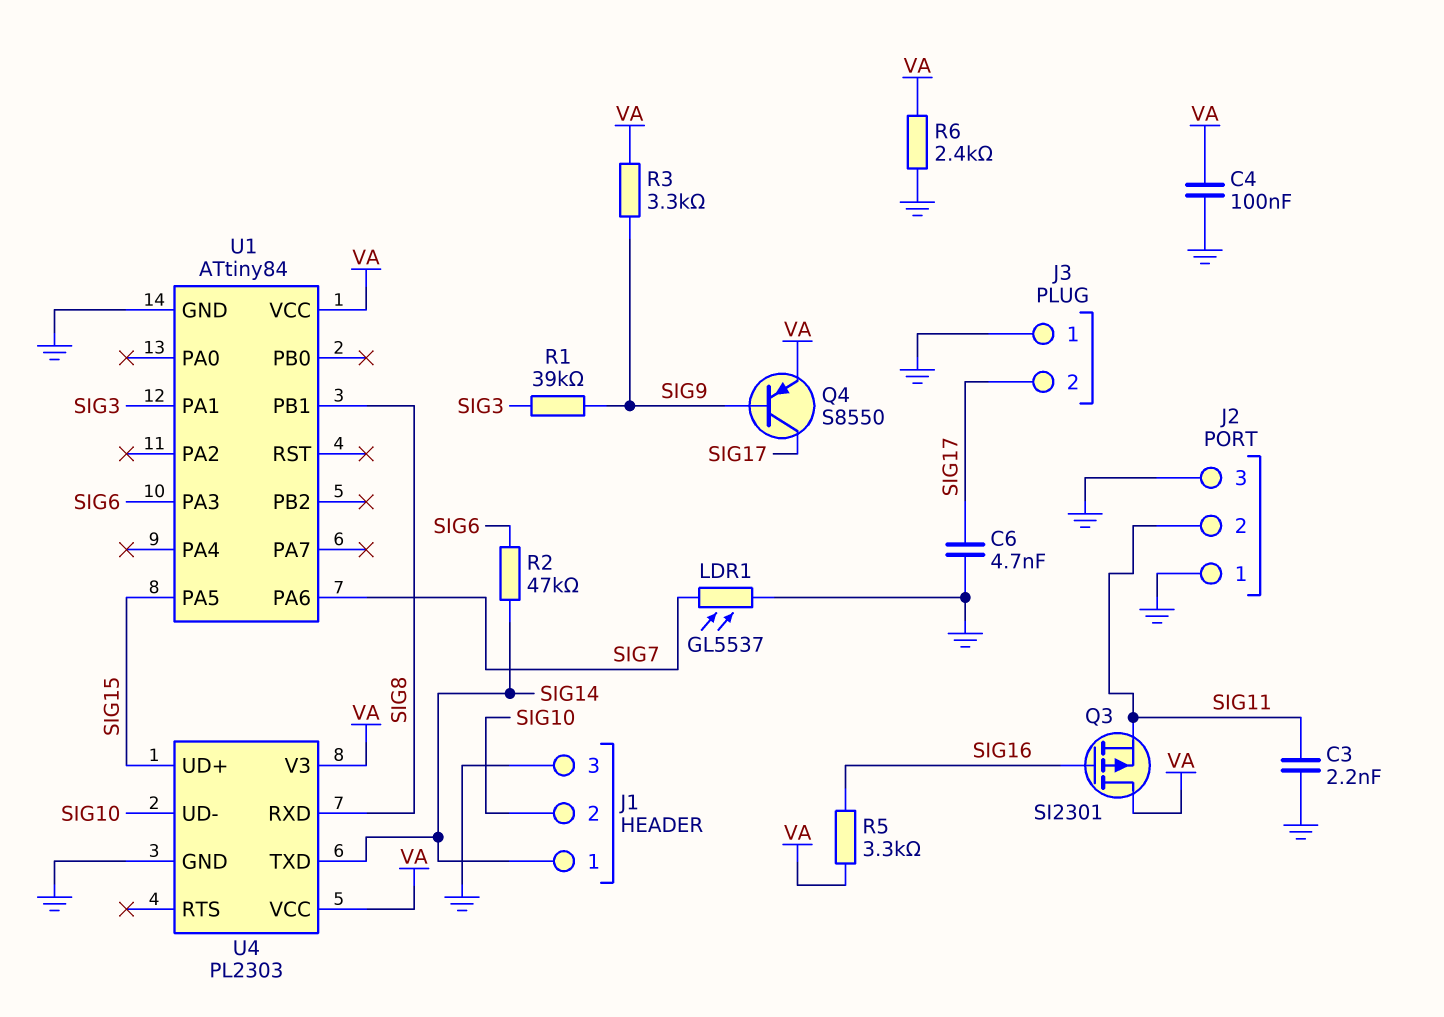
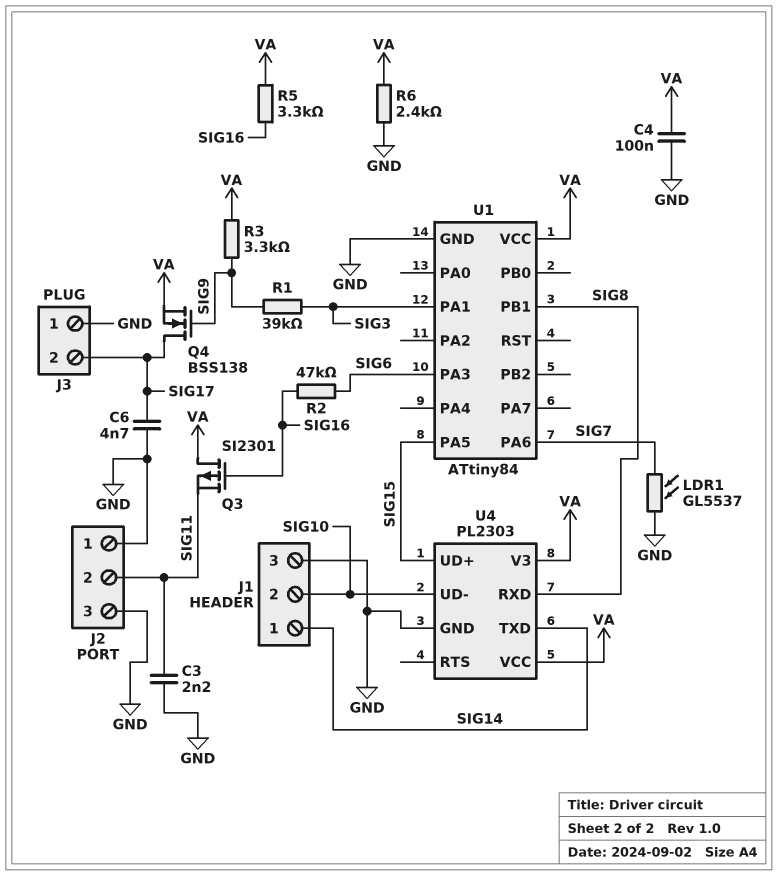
Q4: PNP S8550 (B SIG9, C SIG17, E VA) -> NMOS BSS138 (G SIG9, D SIG17, S VA)
R2: 47k (SIG6, SIG14) -> 47k (SIG6, SIG16)

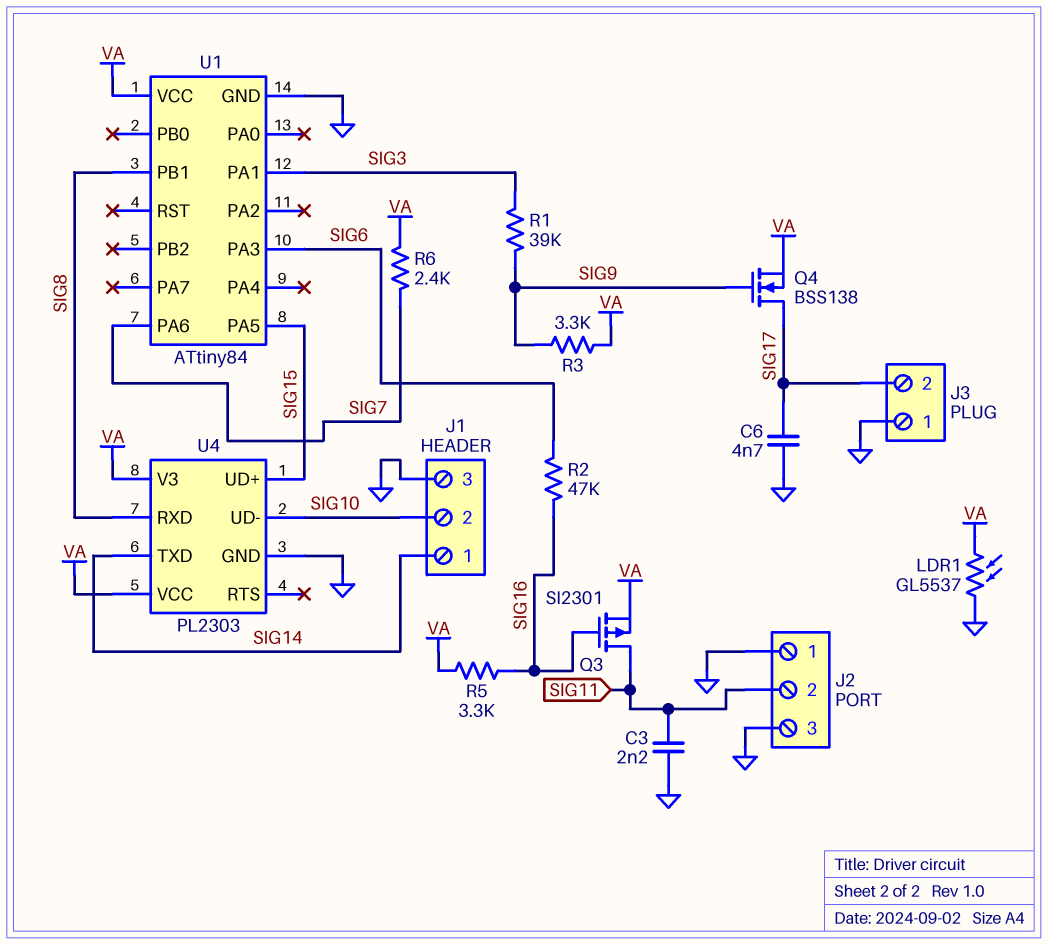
C4: 100nF (GND, VA) -> none
LDR1: GL5537 (GND, SIG7) -> GL5537 (GND, VA)
Q3: PMOS SI2301 (G SIG16, D VA, S SIG11) -> PMOS SI2301 (G SIG16, D SIG11, S VA)
R6: 2.4k (GND, VA) -> 2.4k (SIG7, VA)

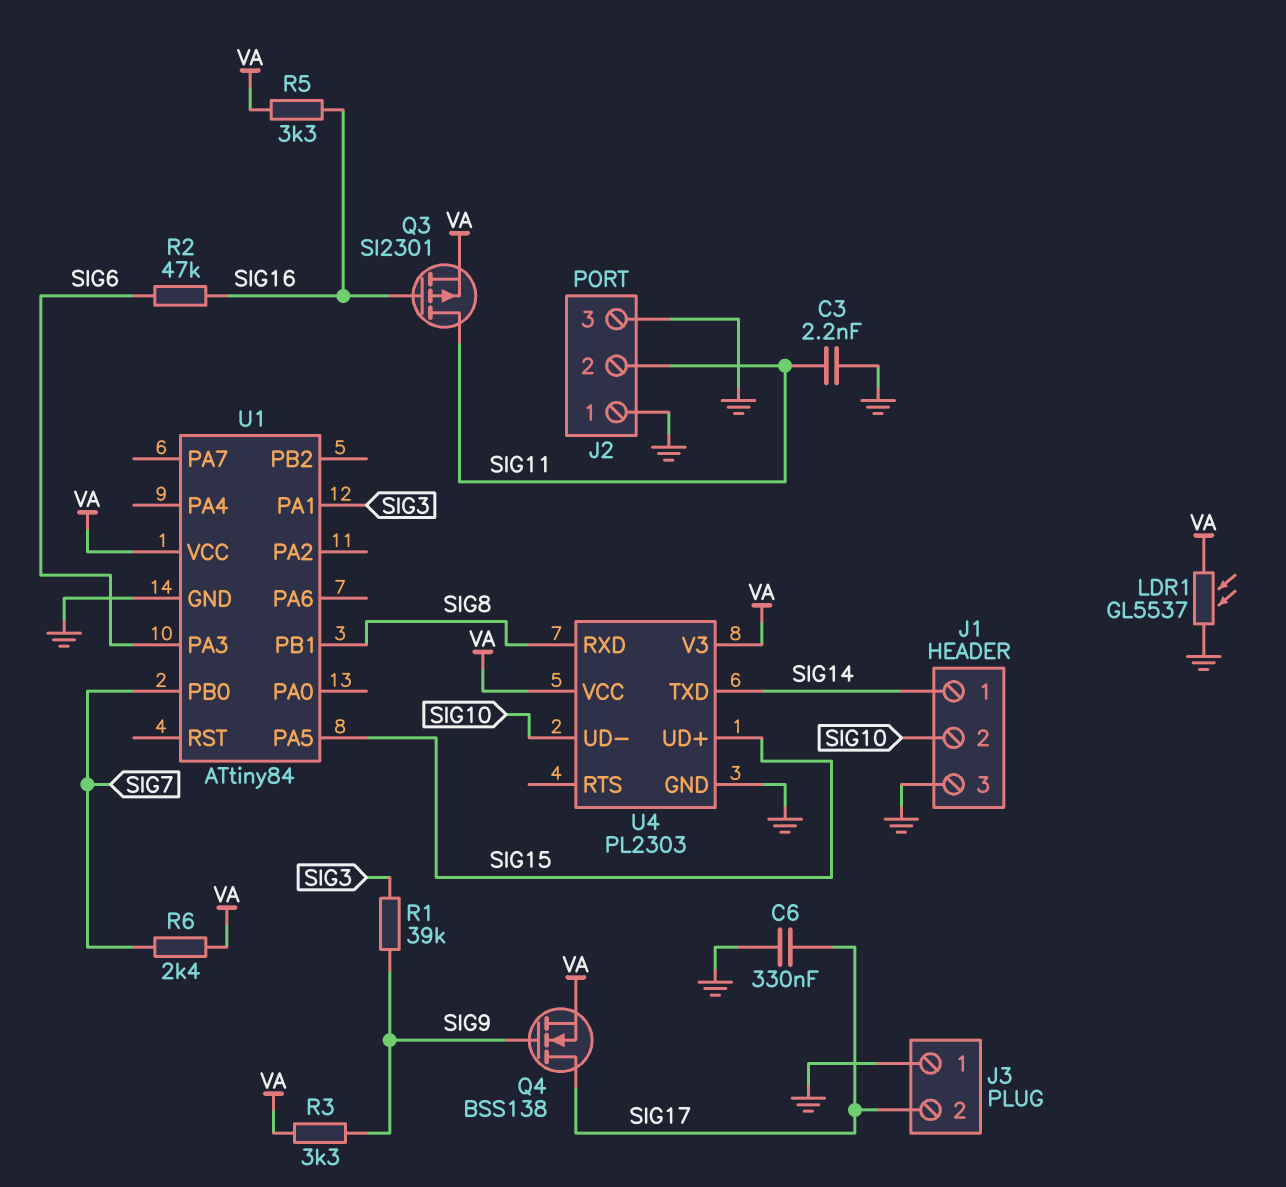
C6: 4.7nF (GND, SIG17) -> 330nF (GND, SIG17)
U1 pin PA6: SIG7 -> none
U1 pin PB0: none -> SIG7

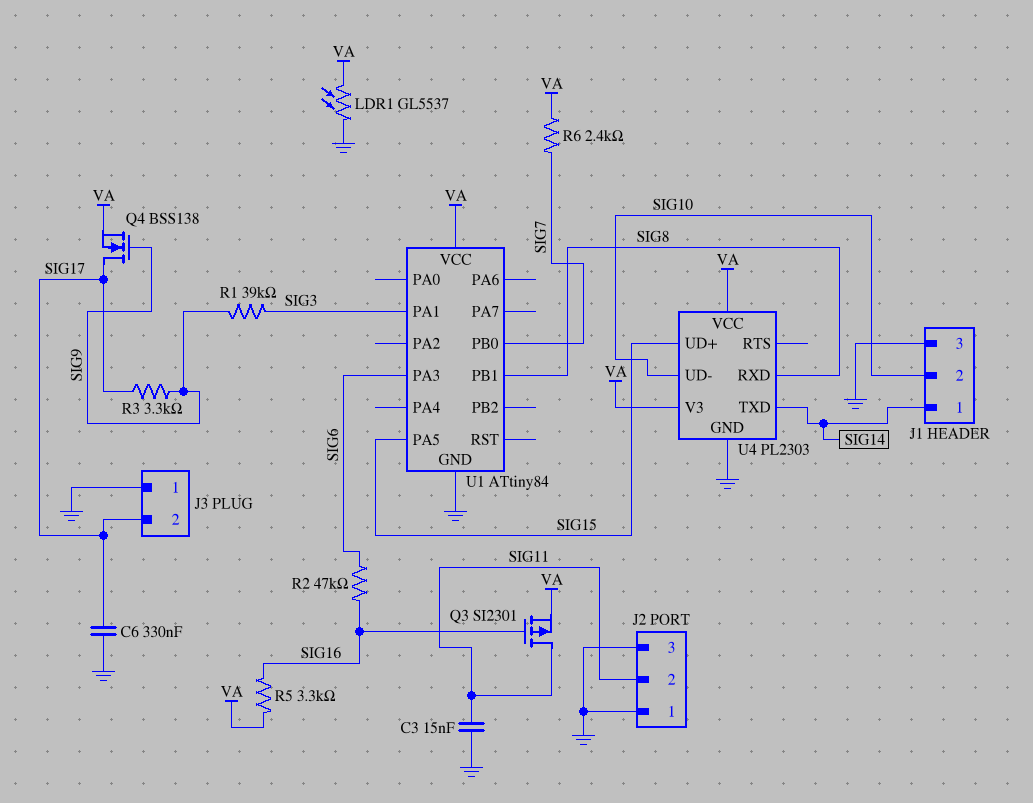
C3: 2.2nF (GND, SIG11) -> 15nF (GND, SIG11)
R3: 3.3k (SIG9, VA) -> 3.3k (SIG9, SIG17)

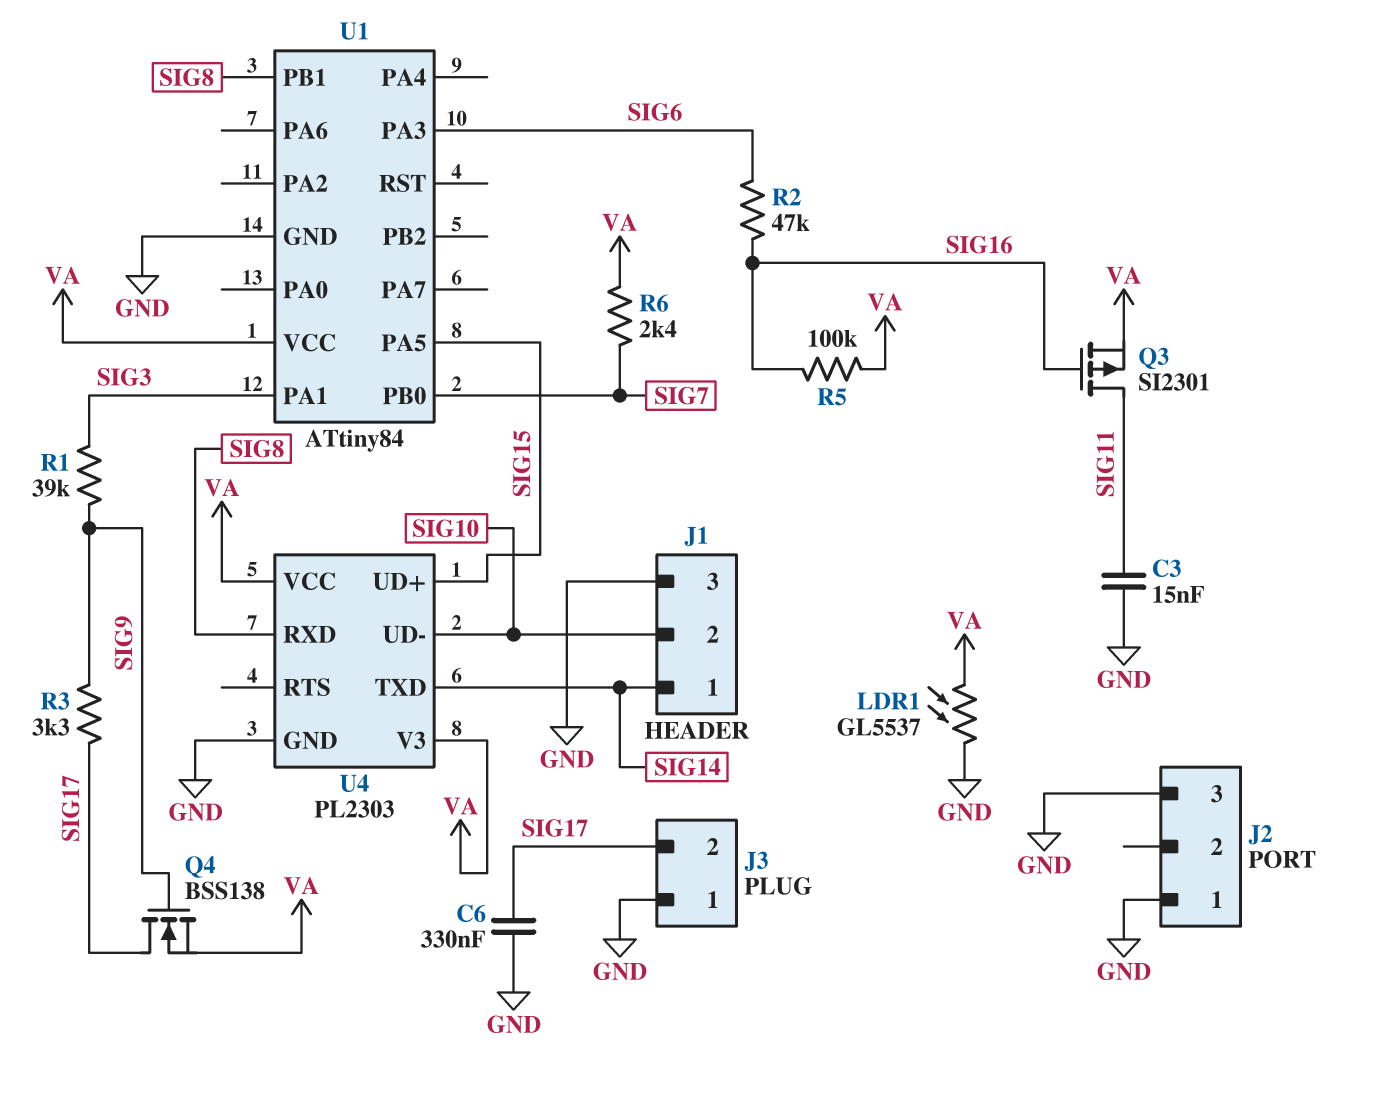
J2 pin 2: SIG11 -> none
R5: 3.3k (SIG16, VA) -> 100k (SIG16, VA)

